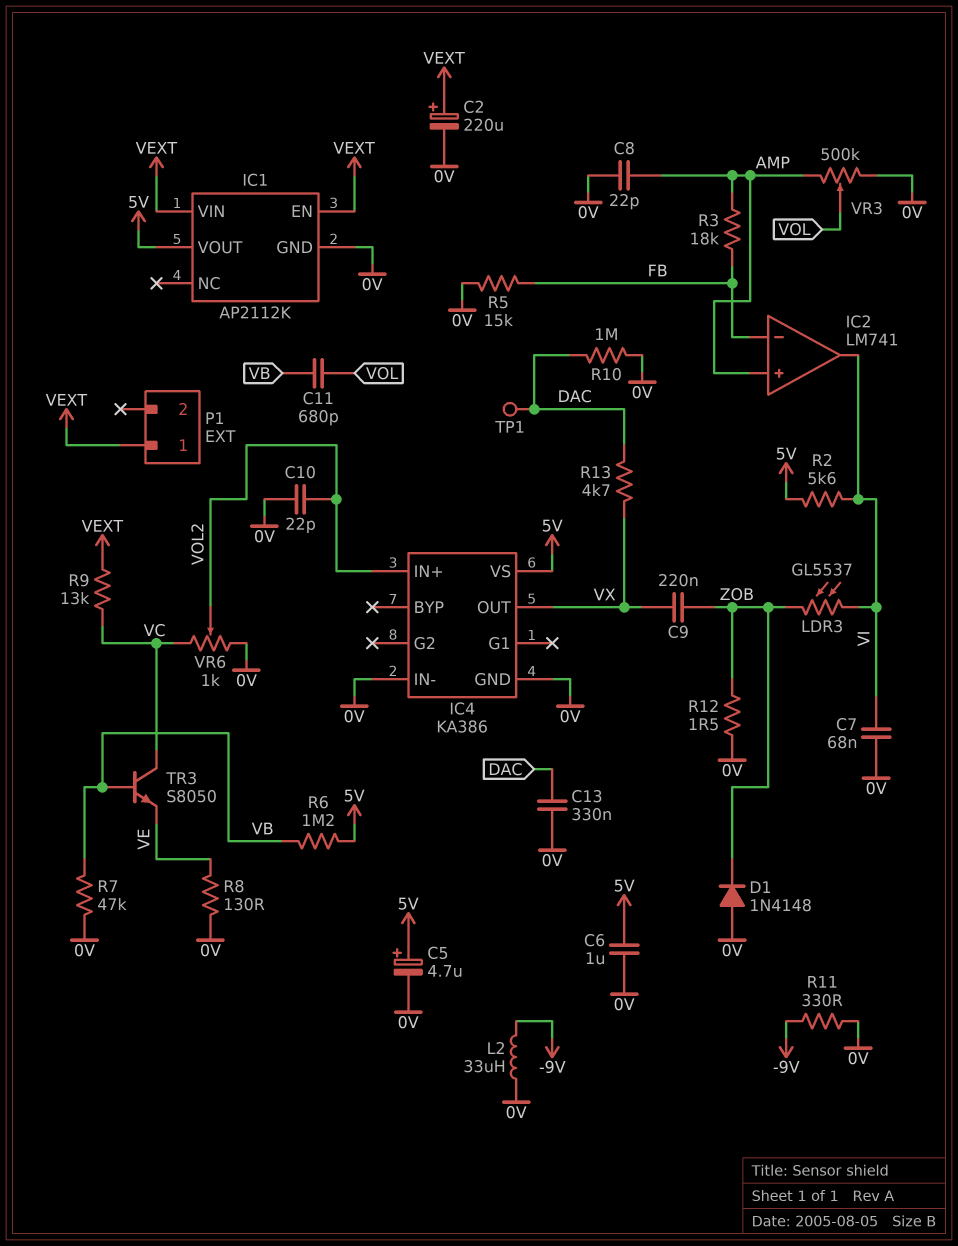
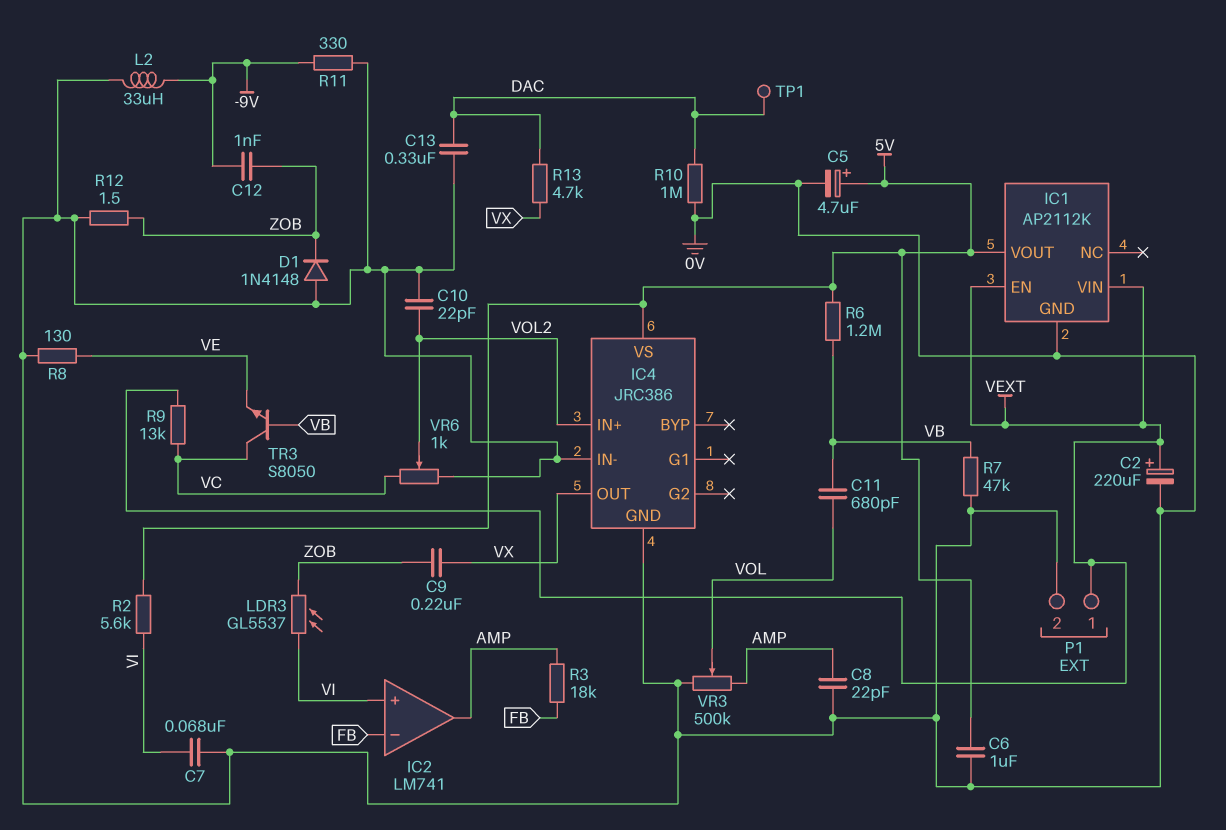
C12: none -> 1nF (-9V, ZOB)
IC2 pin in+: AMP -> VI
IC2 pin out: VI -> AMP
IC4: KA386 -> JRC386
P1 pin 2: none -> 0V
R5: 15k (0V, FB) -> none

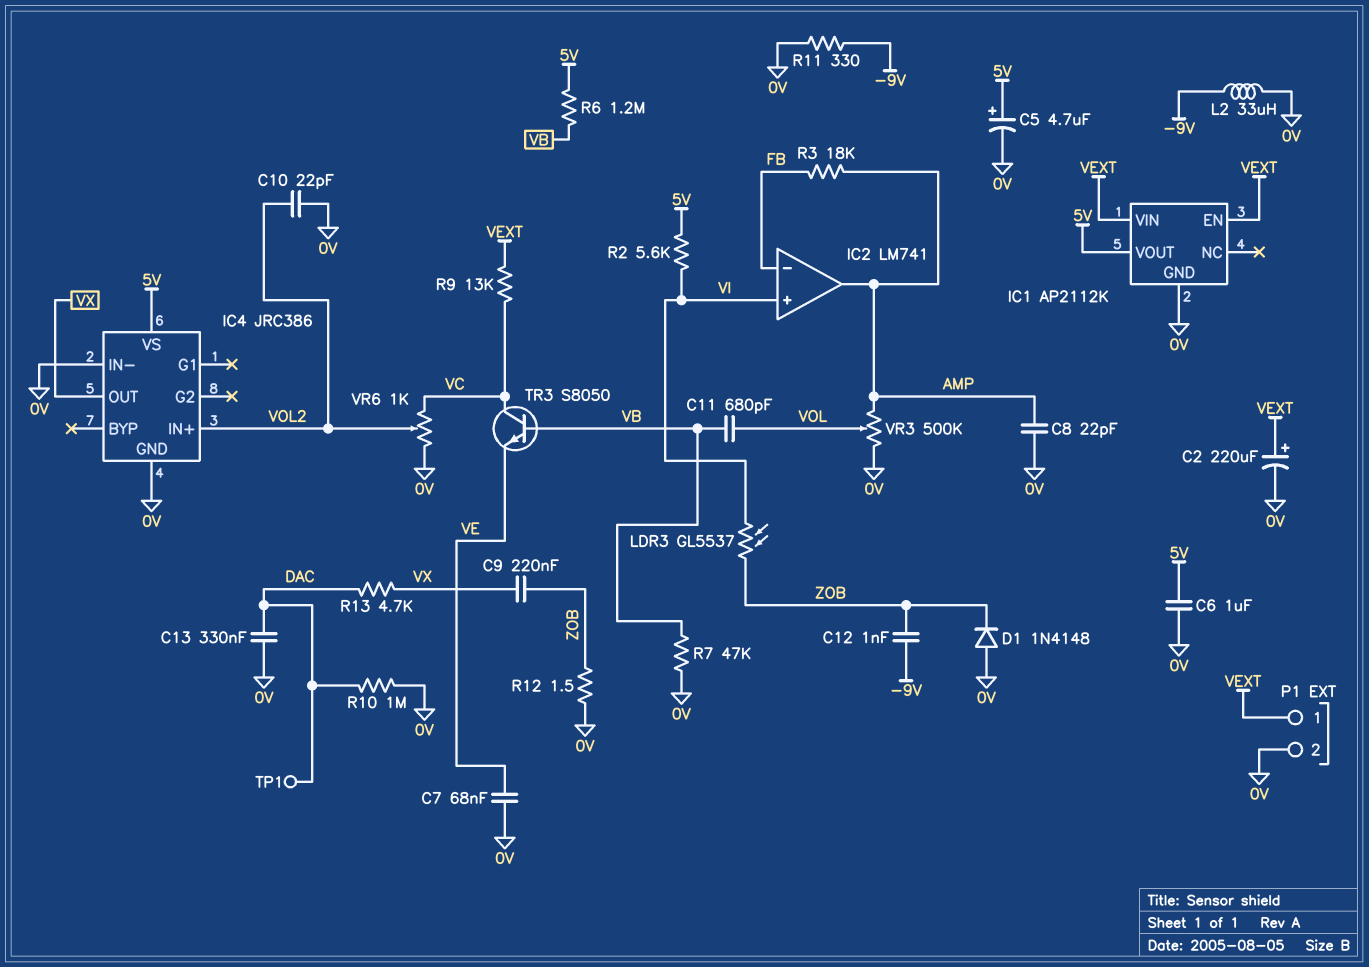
C7: 68nF (0V, VI) -> 68nF (0V, VE)
R8: 130 (0V, VE) -> none

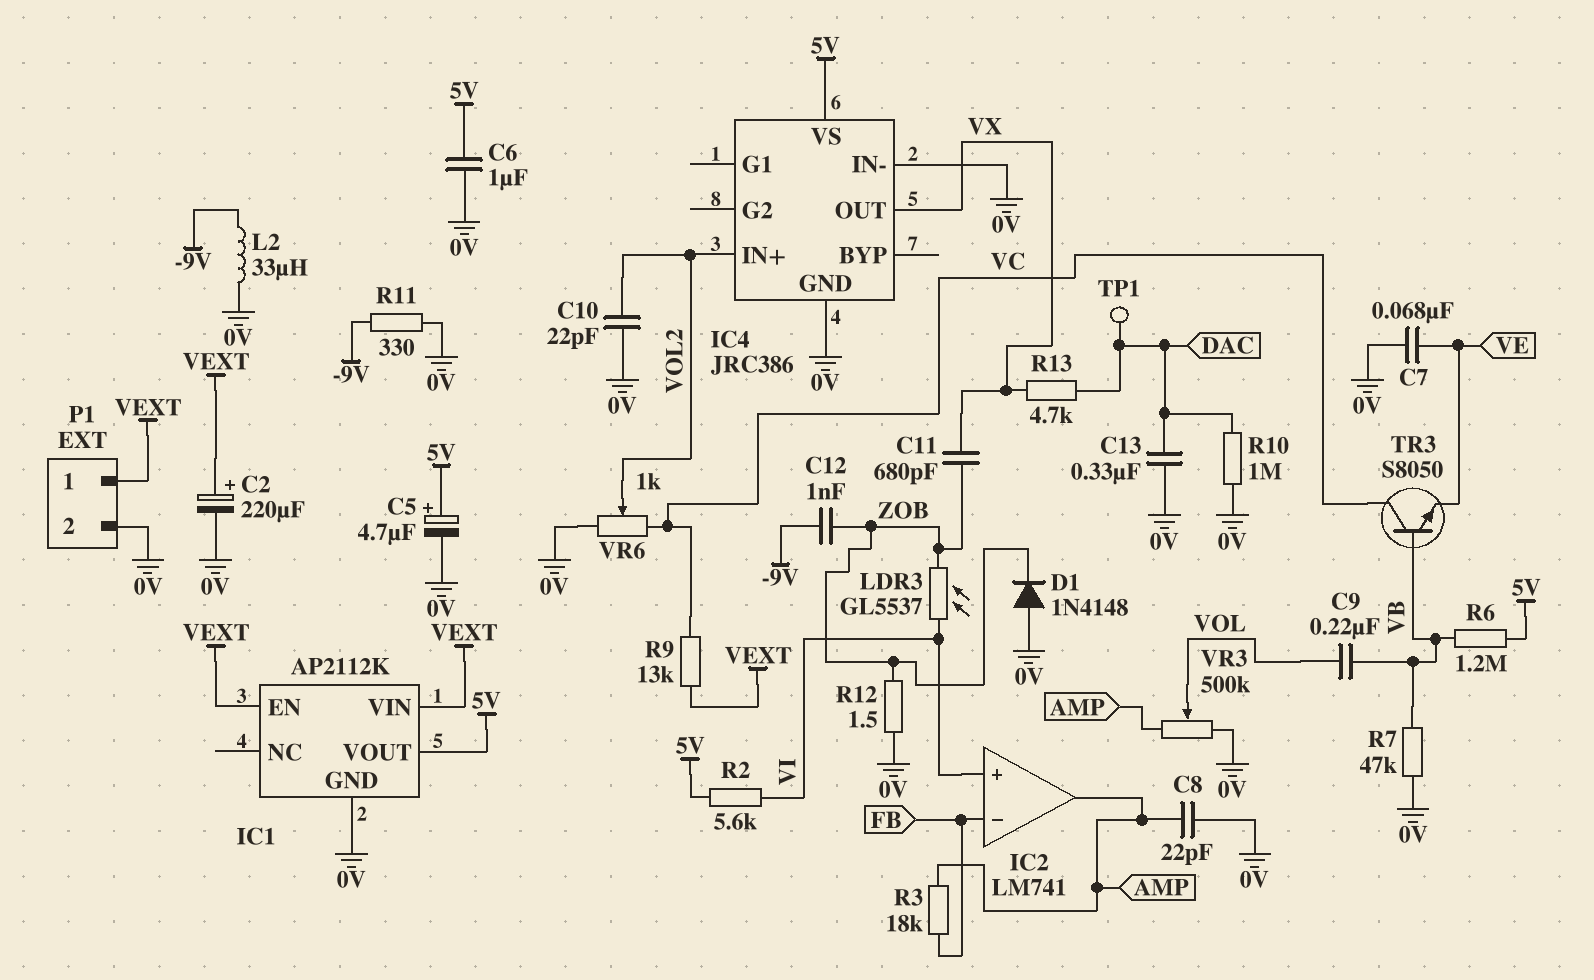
C9: 220nF (VX, ZOB) -> 220nF (VB, VOL)
C11: 680pF (VB, VOL) -> 680pF (VX, ZOB)

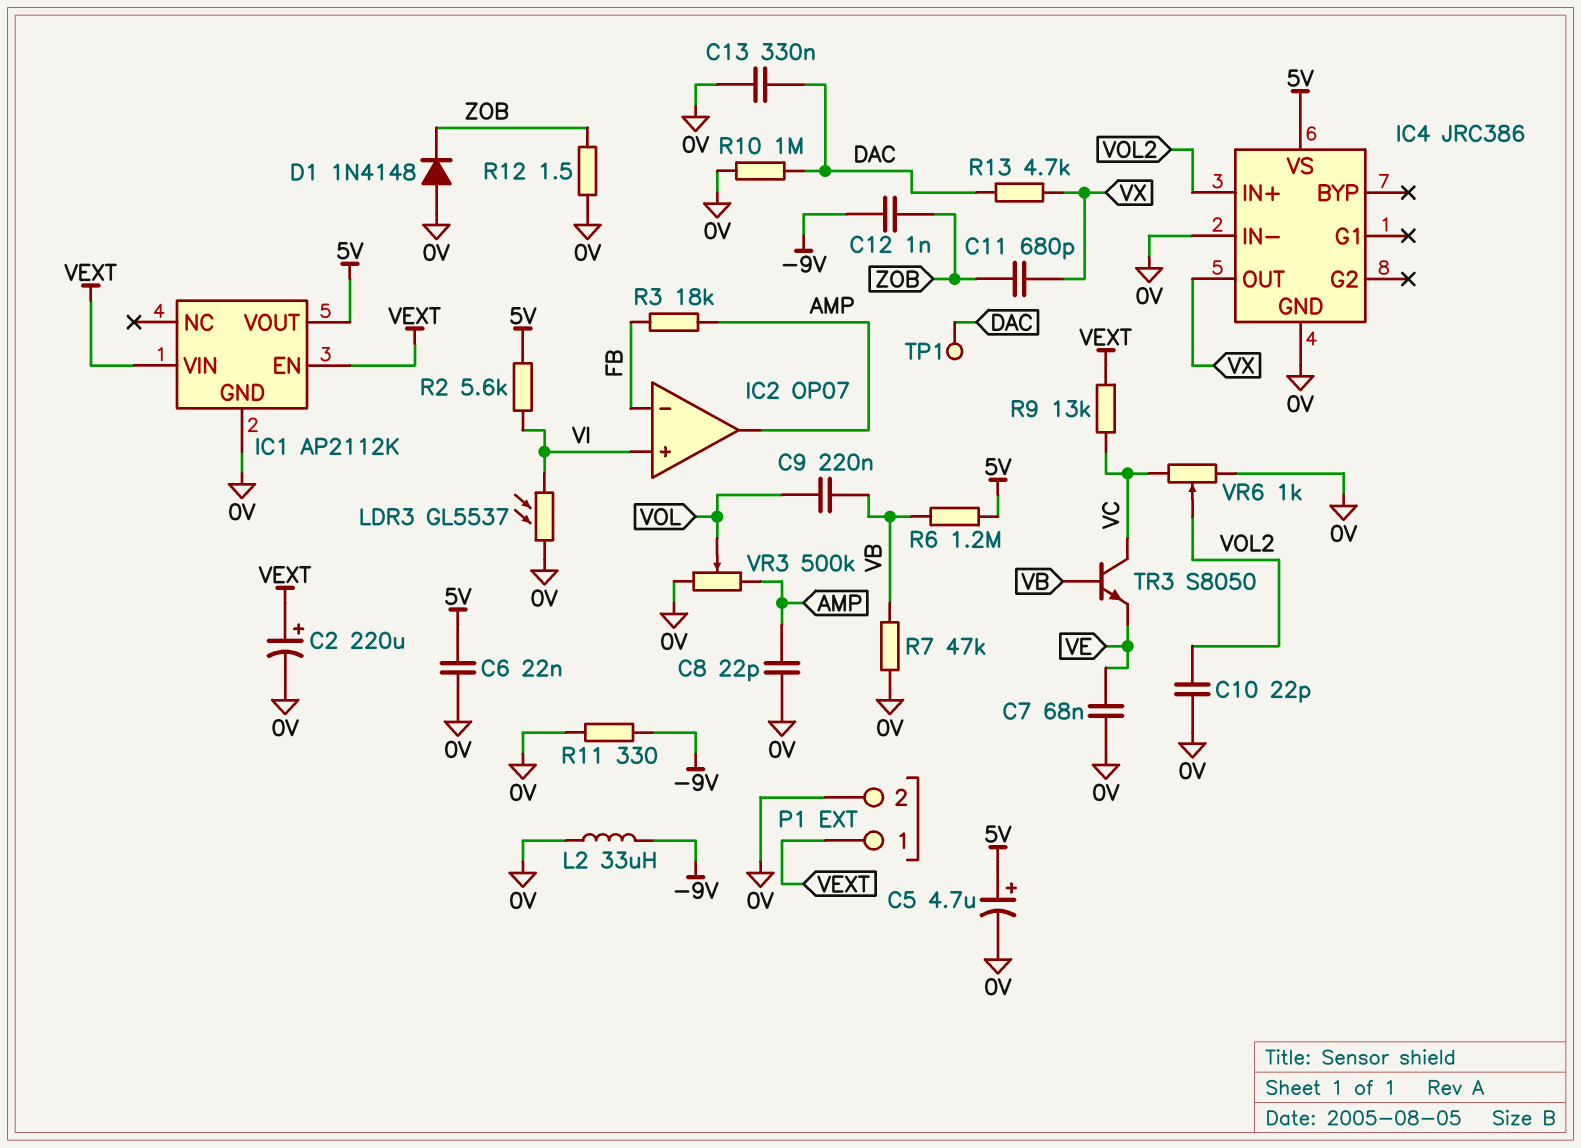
C6: 1uF (0V, 5V) -> 22nF (0V, 5V)
IC2: LM741 -> OP07
LDR3: GL5537 (VI, ZOB) -> GL5537 (0V, VI)

